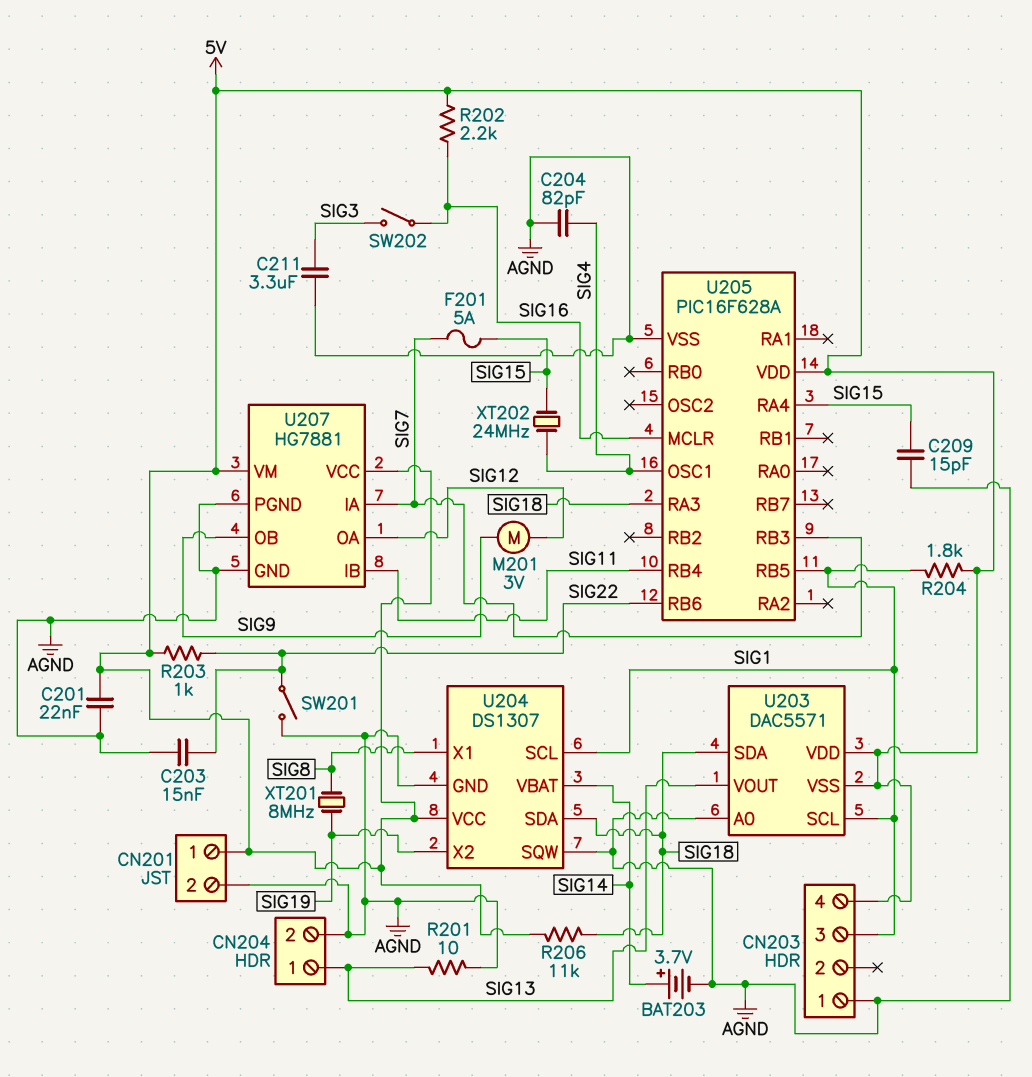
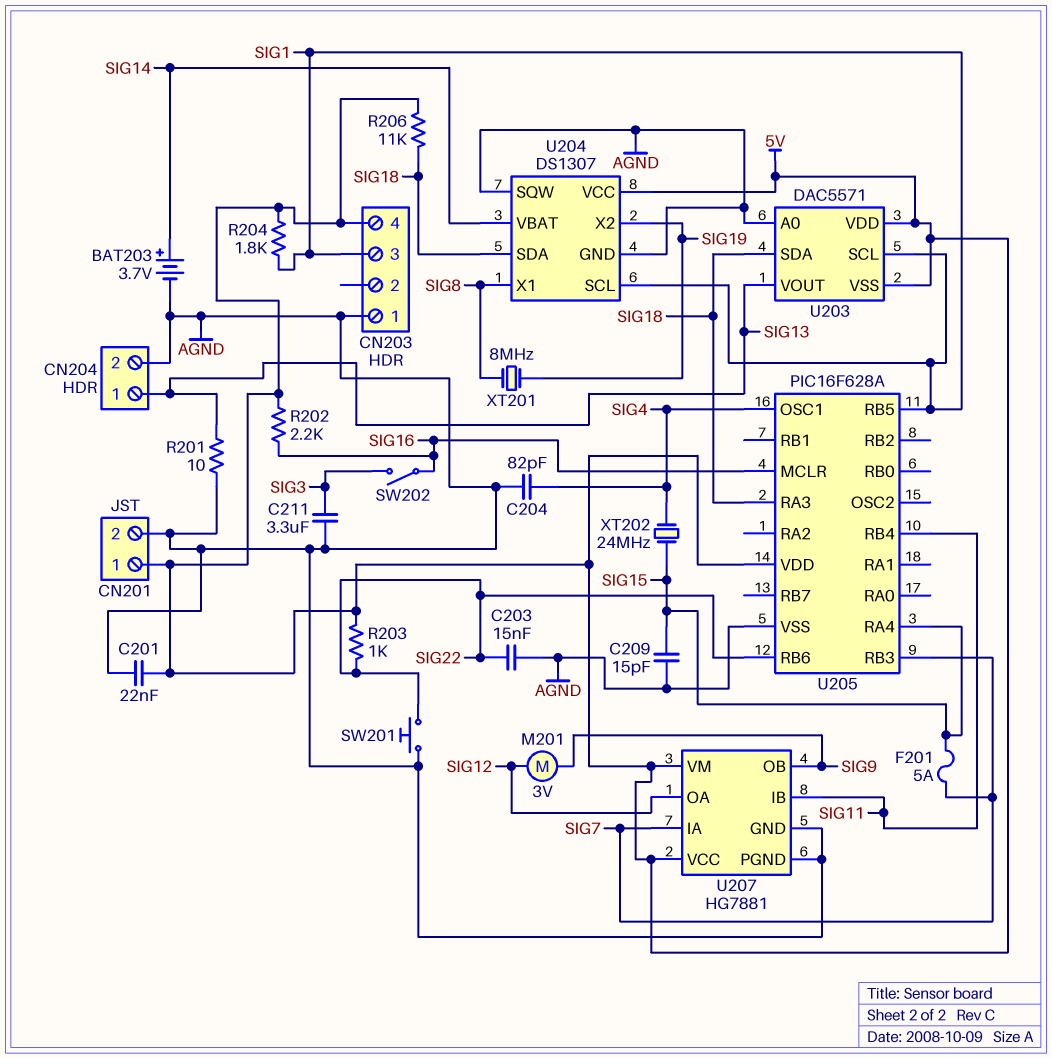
SW201: switch (AGND, SIG22) -> button (AGND, SIG22)

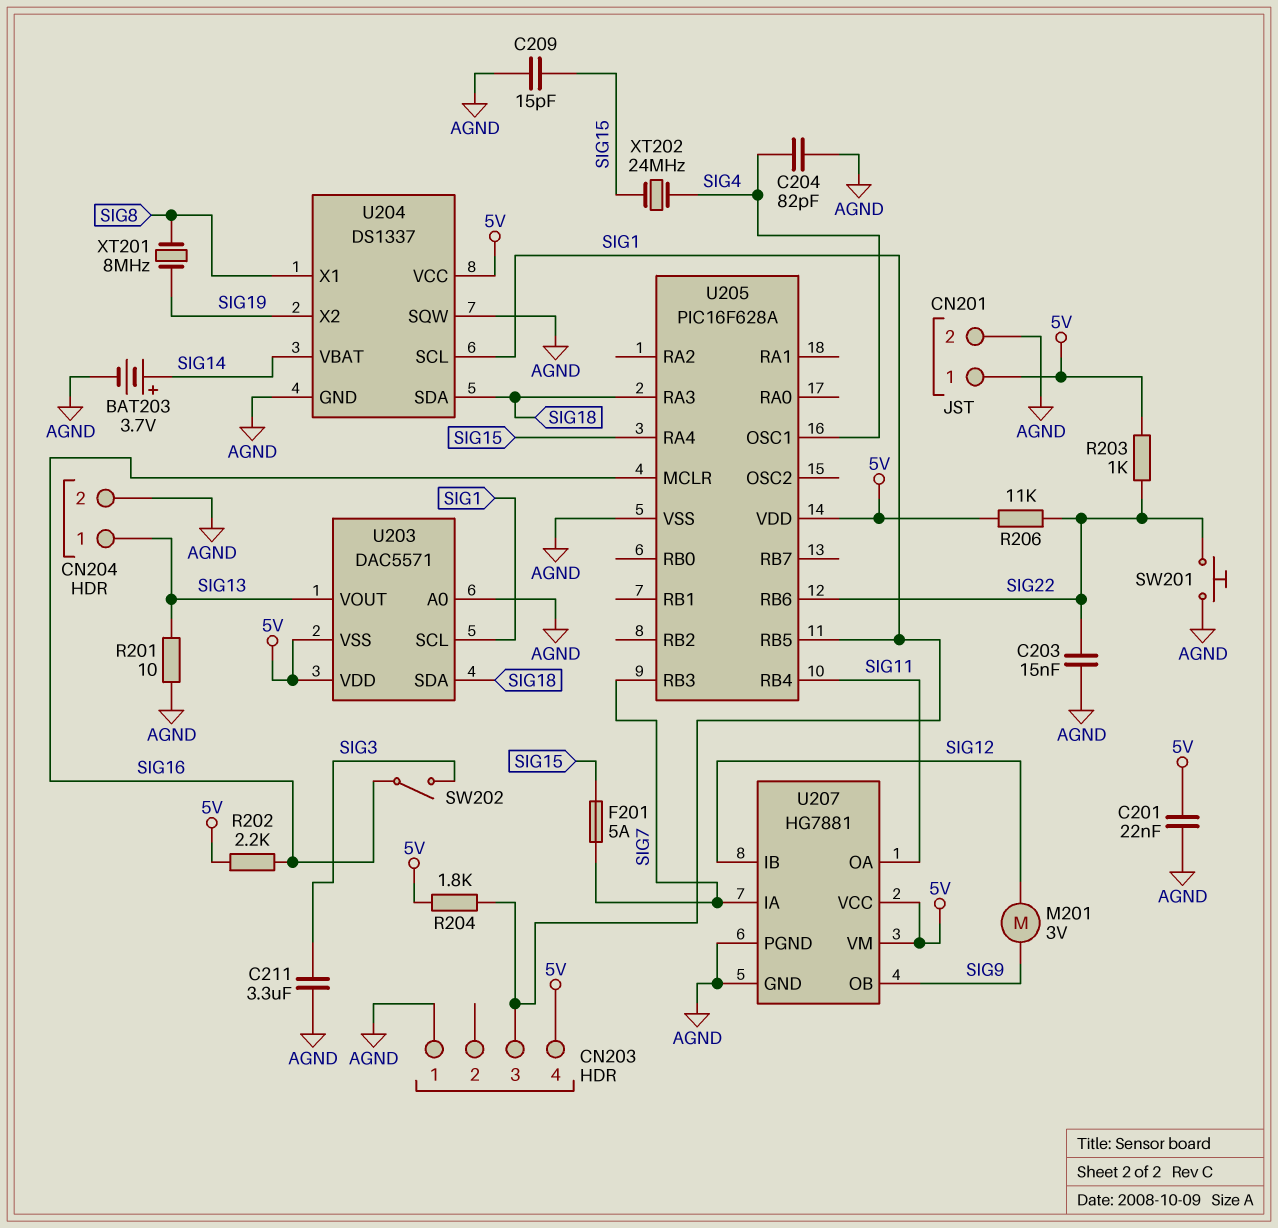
R206: 11k (5V, SIG18) -> 11k (5V, SIG22)
U204: DS1307 -> DS1337
U207 pin IB: SIG11 -> SIG12
U207 pin OA: SIG12 -> SIG11

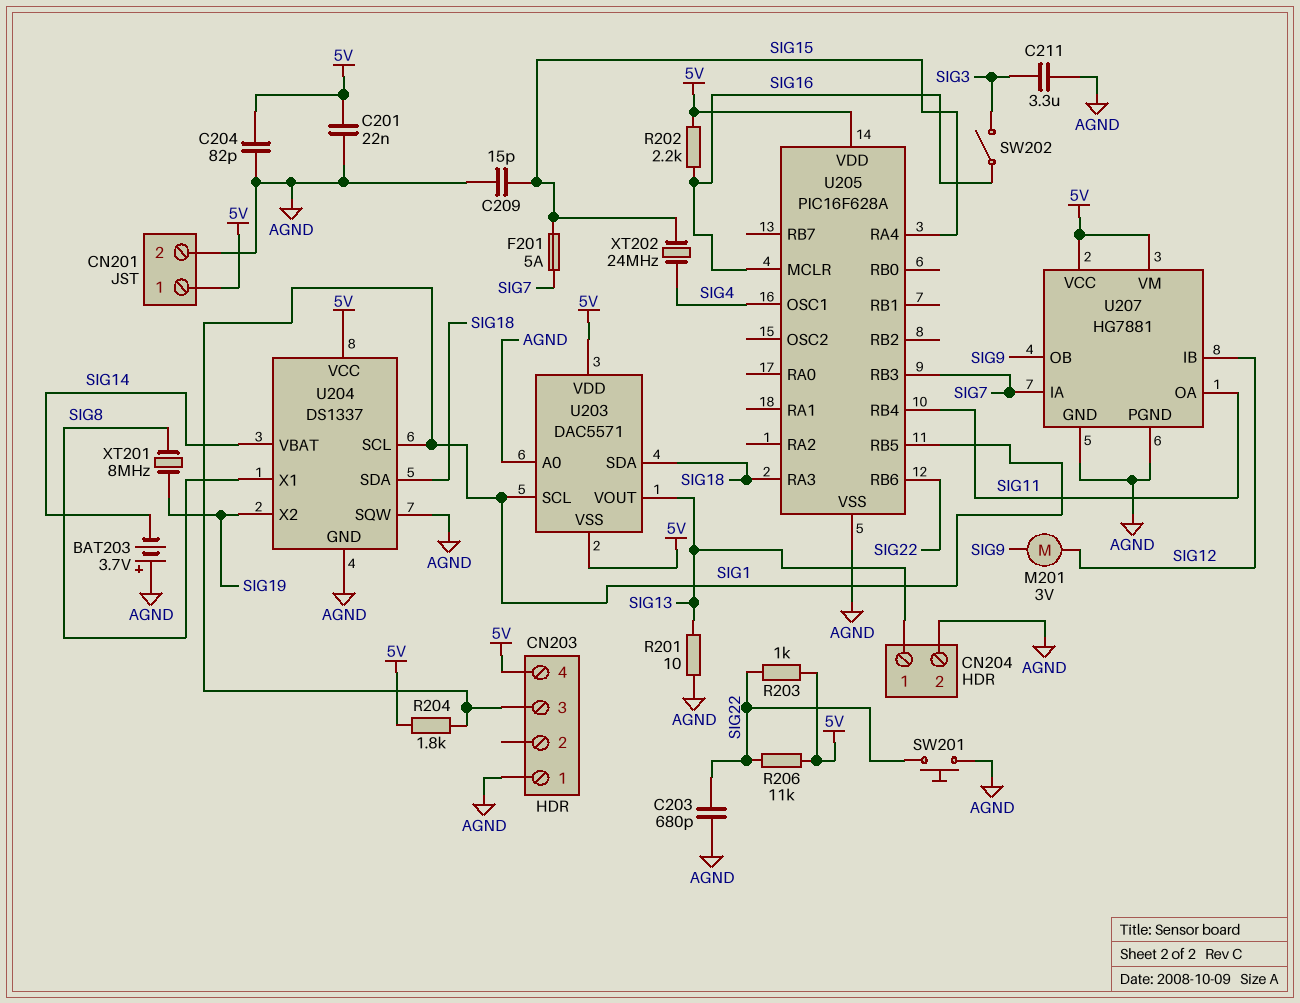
BAT203: 3.7V (plus SIG14, minus AGND) -> 3.7V (plus AGND, minus SIG14)
C203: 15nF (AGND, SIG22) -> 680pF (AGND, SIG22)
C204: 82pF (AGND, SIG4) -> 82pF (5V, AGND)

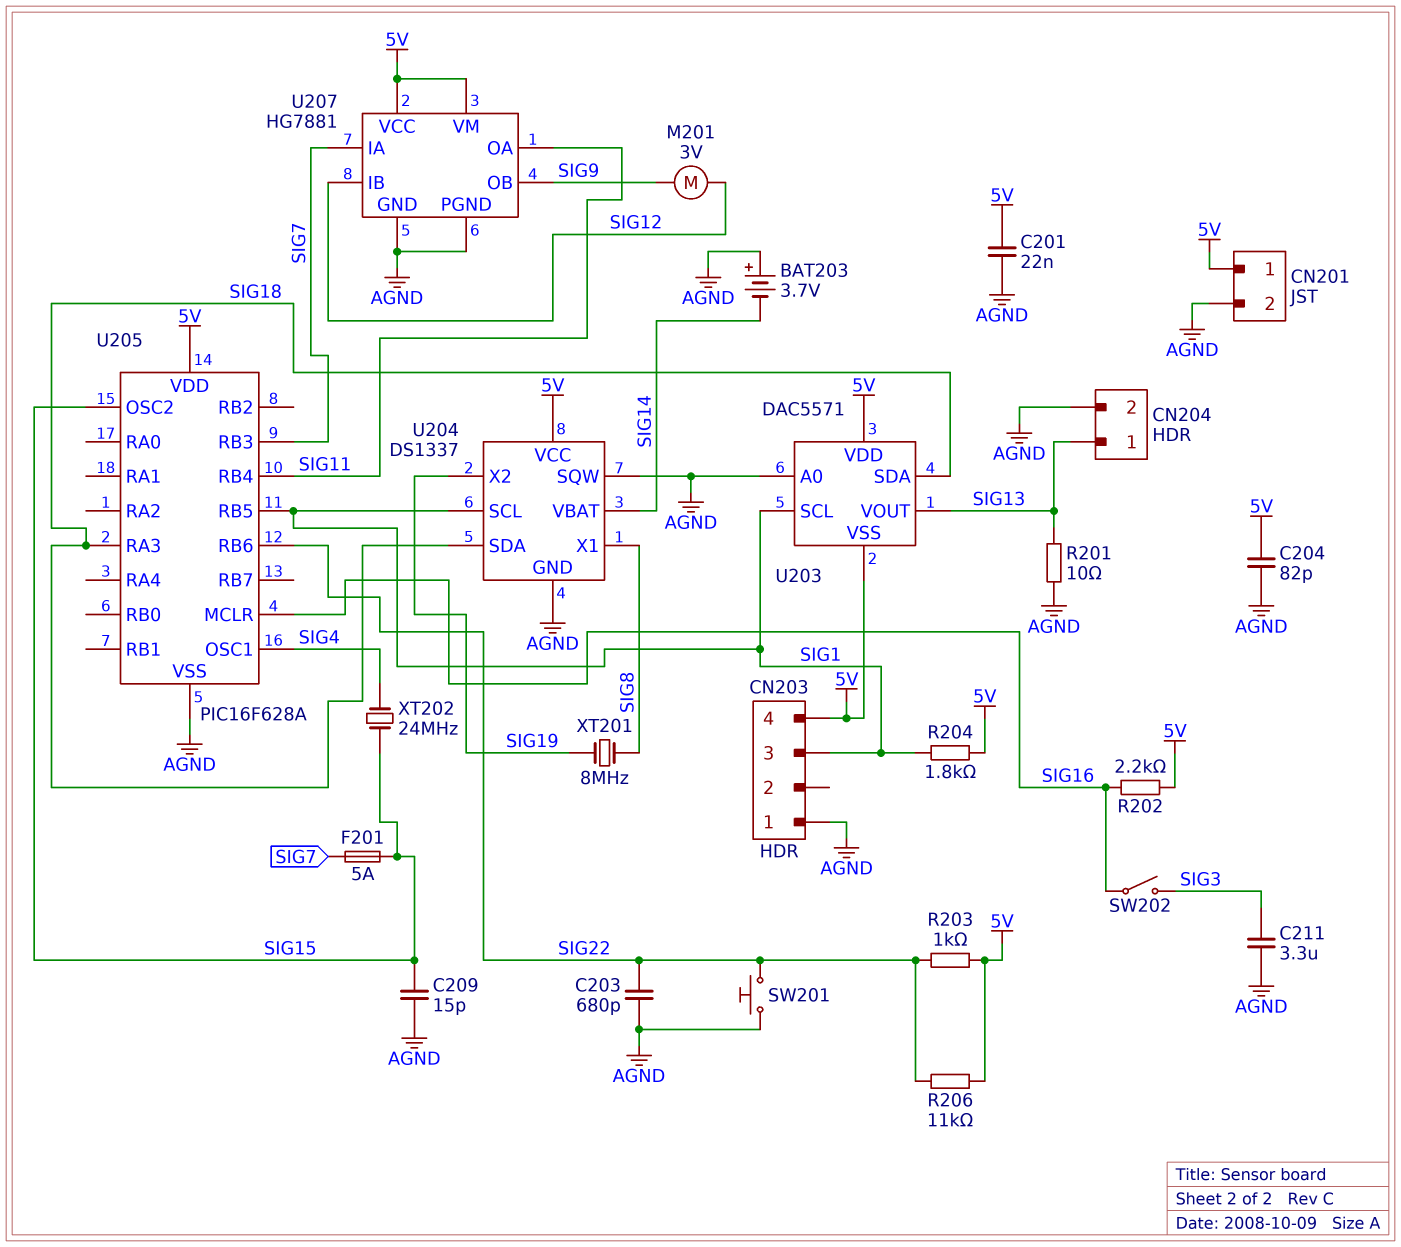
U205 pin OSC2: none -> SIG15
U205 pin RA4: SIG15 -> none

